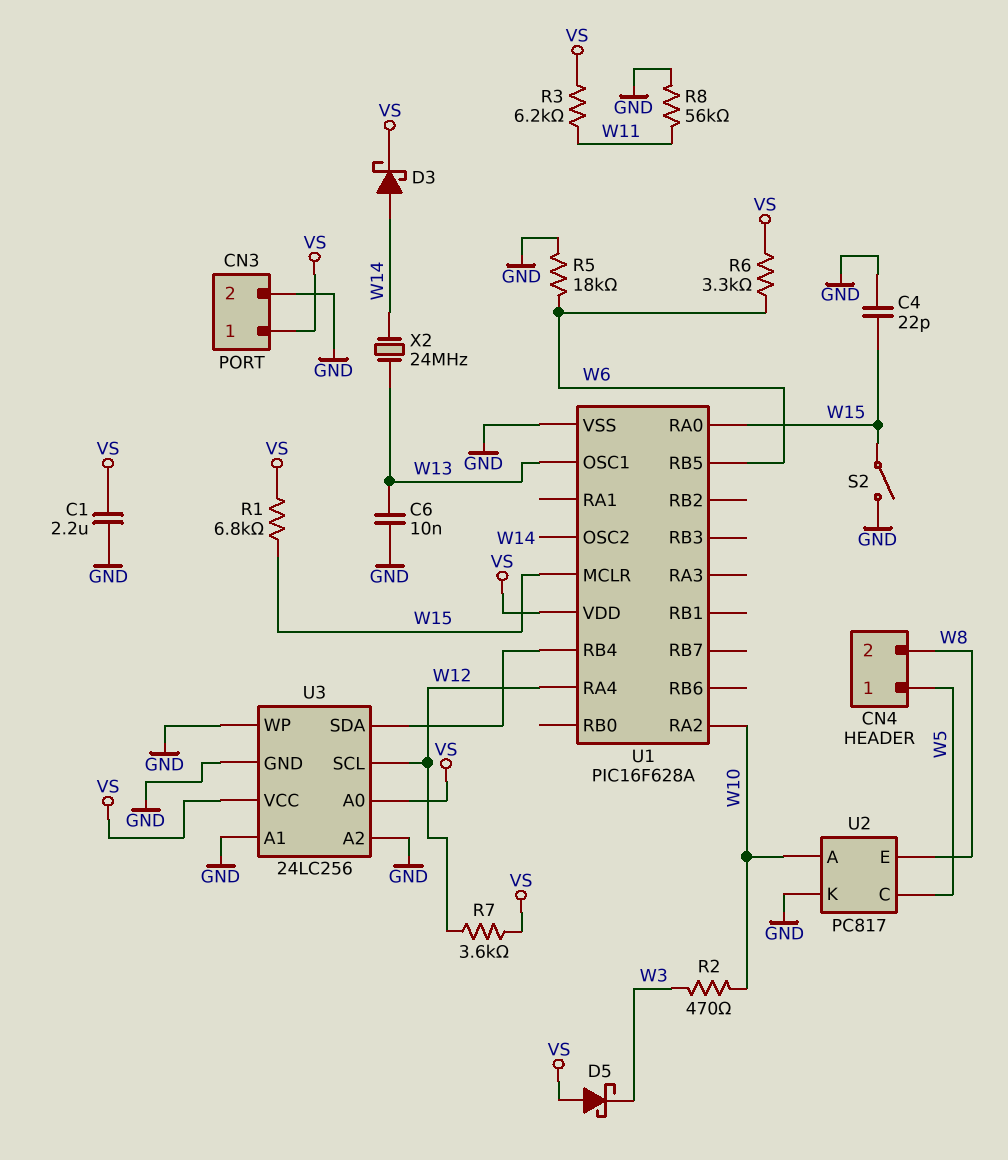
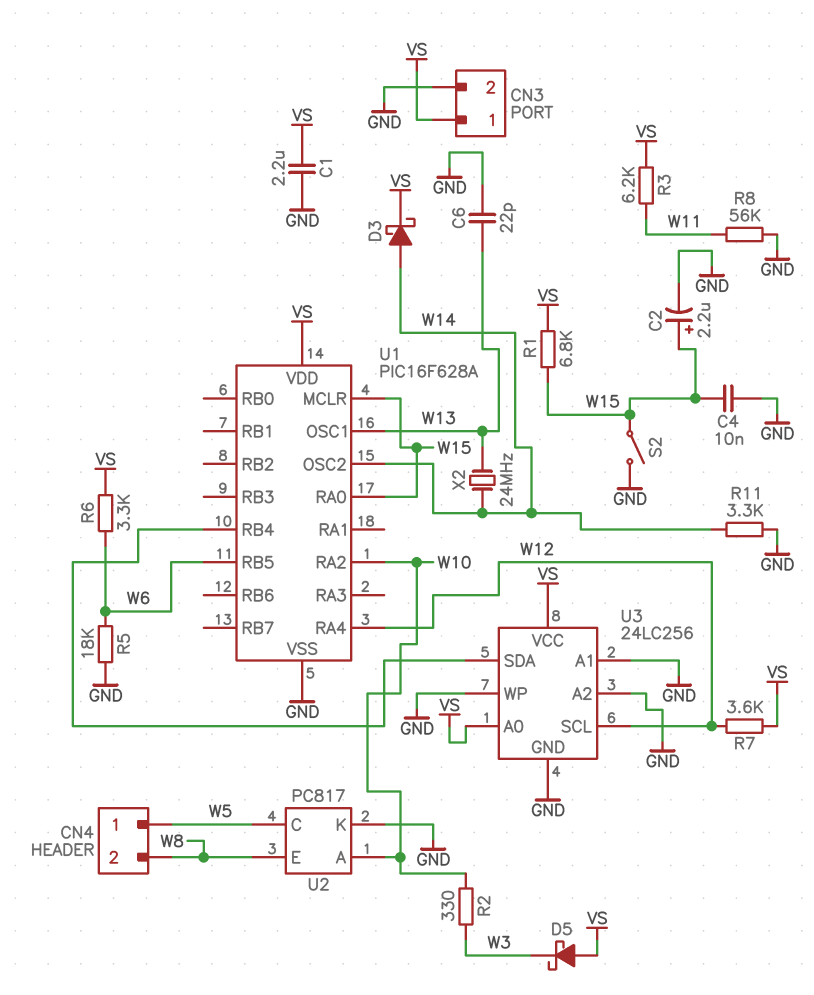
C2: none -> 2.2uF (plus W15, minus GND)
C4: 22pF (GND, W15) -> 10nF (GND, W15)
C6: 10nF (GND, W13) -> 22pF (GND, W13)
R2: 470 (W3, W10) -> 330 (W3, W10)
R11: none -> 3.3k (GND, W14)

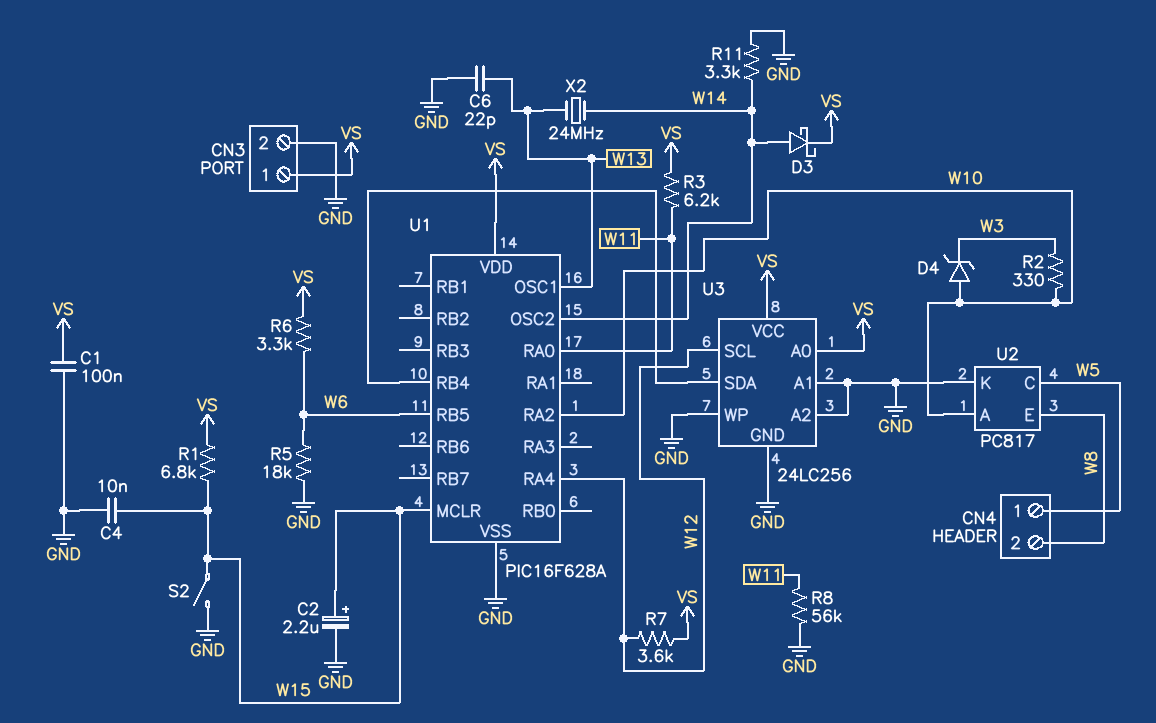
C1: 2.2uF (GND, VS) -> 100nF (GND, VS)
D4: none -> zener (A W10, K W3)
D5: schottky (A VS, K W3) -> none
U1 pin RA0: W15 -> W11

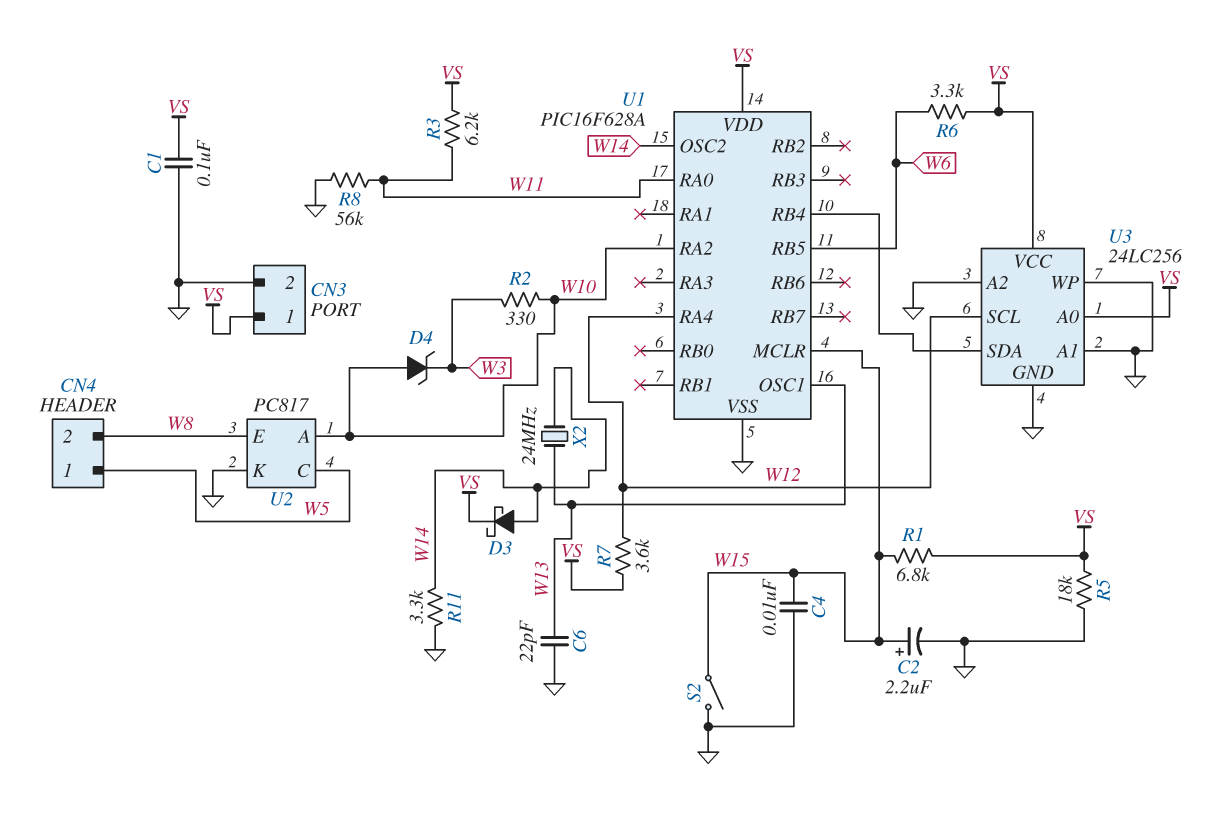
R5: 18k (GND, W6) -> 18k (GND, VS)

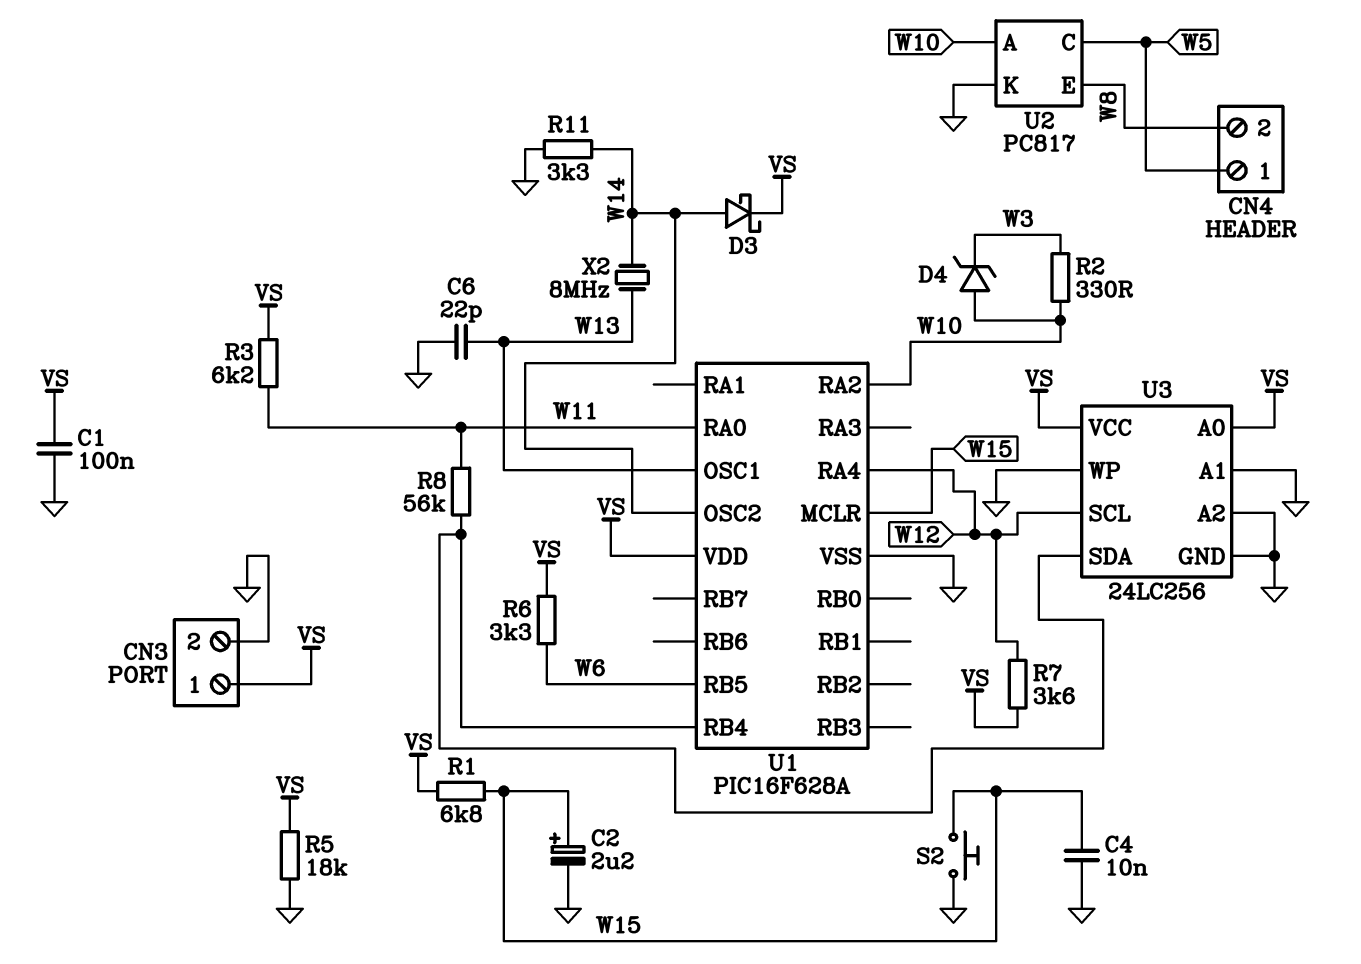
R8: 56k (GND, W11) -> 56k (U1/RB4, W11)
S2: switch (GND, W15) -> button (GND, W15)
X2: 24MHz (W13, W14) -> 8MHz (W13, W14)

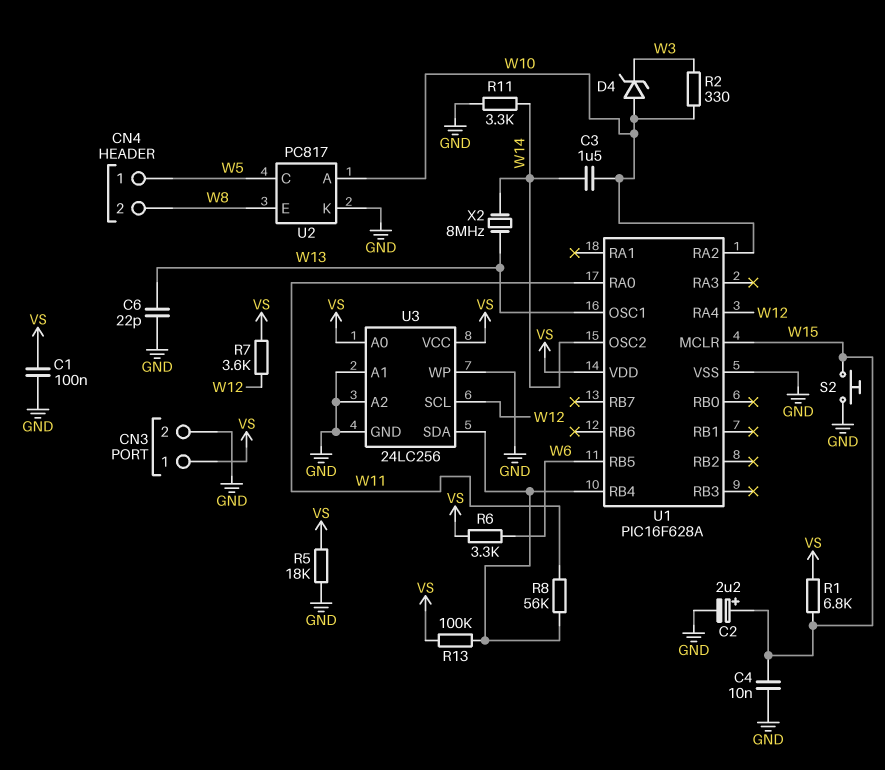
C3: none -> 1.5uF (W10, W14)
D3: schottky (A W14, K VS) -> none
R3: 6.2k (VS, W11) -> none
R13: none -> 100k (U1/RB4, VS)

